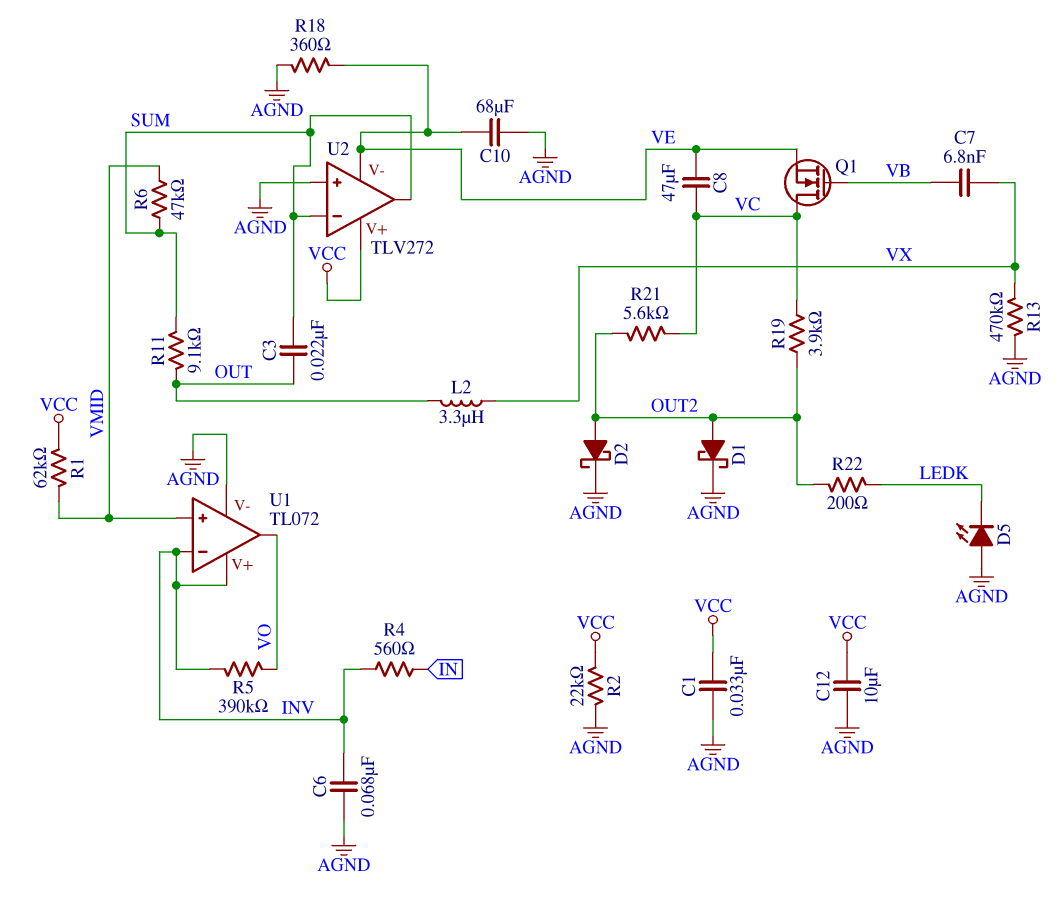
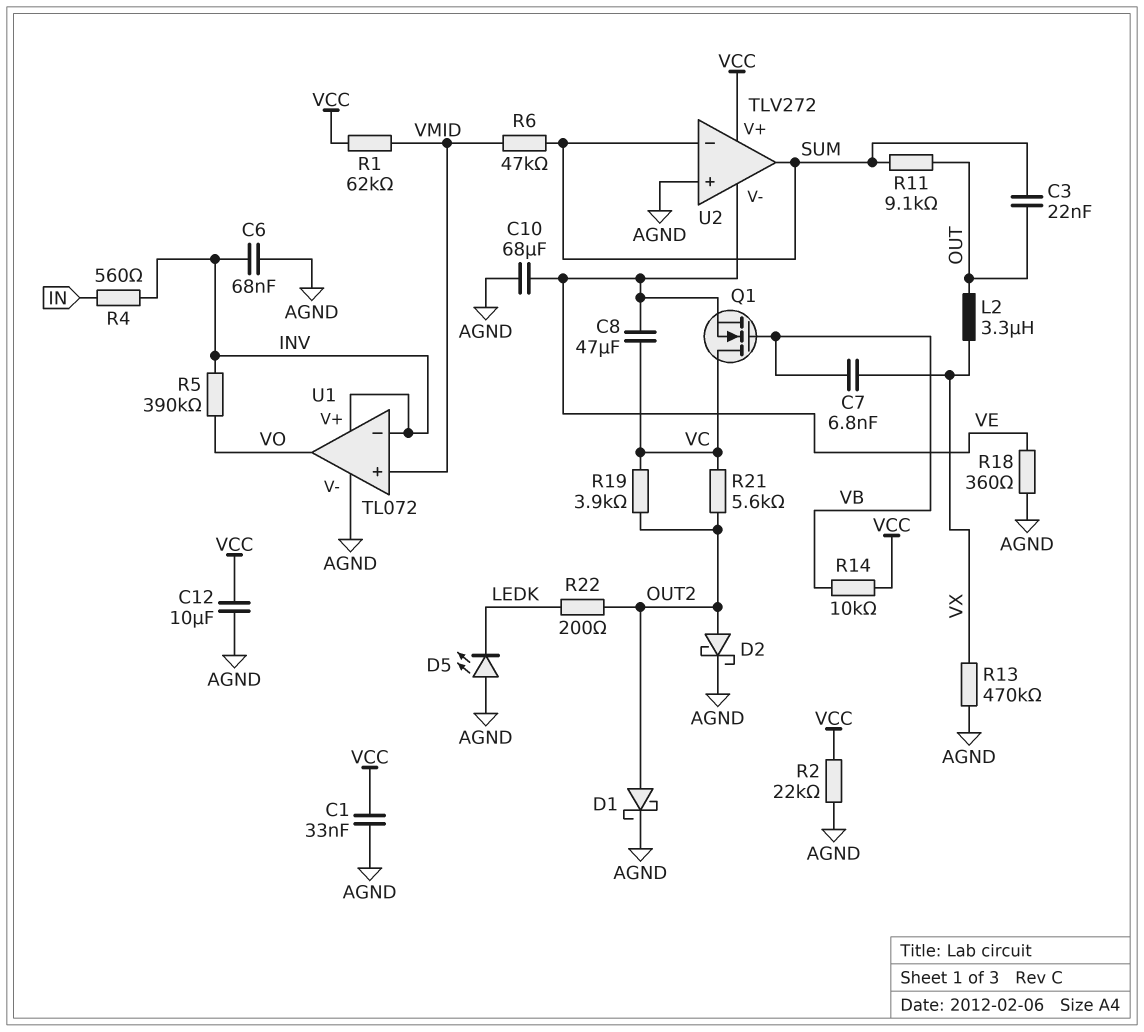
R14: none -> 10k (VB, VCC)

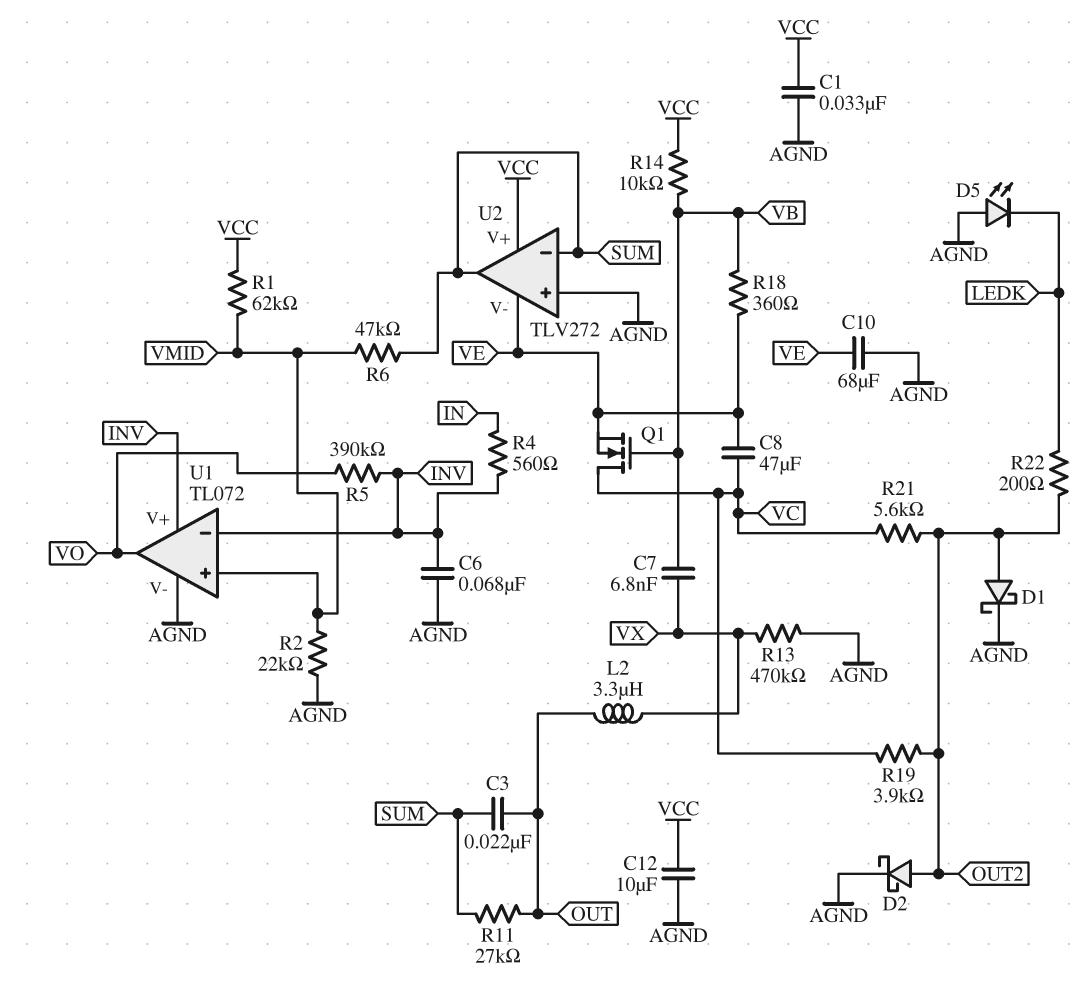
R2: 22k (AGND, VCC) -> 22k (AGND, VMID)
R11: 9.1k (OUT, SUM) -> 27k (OUT, SUM)
R18: 360 (AGND, VE) -> 360 (VB, VE)

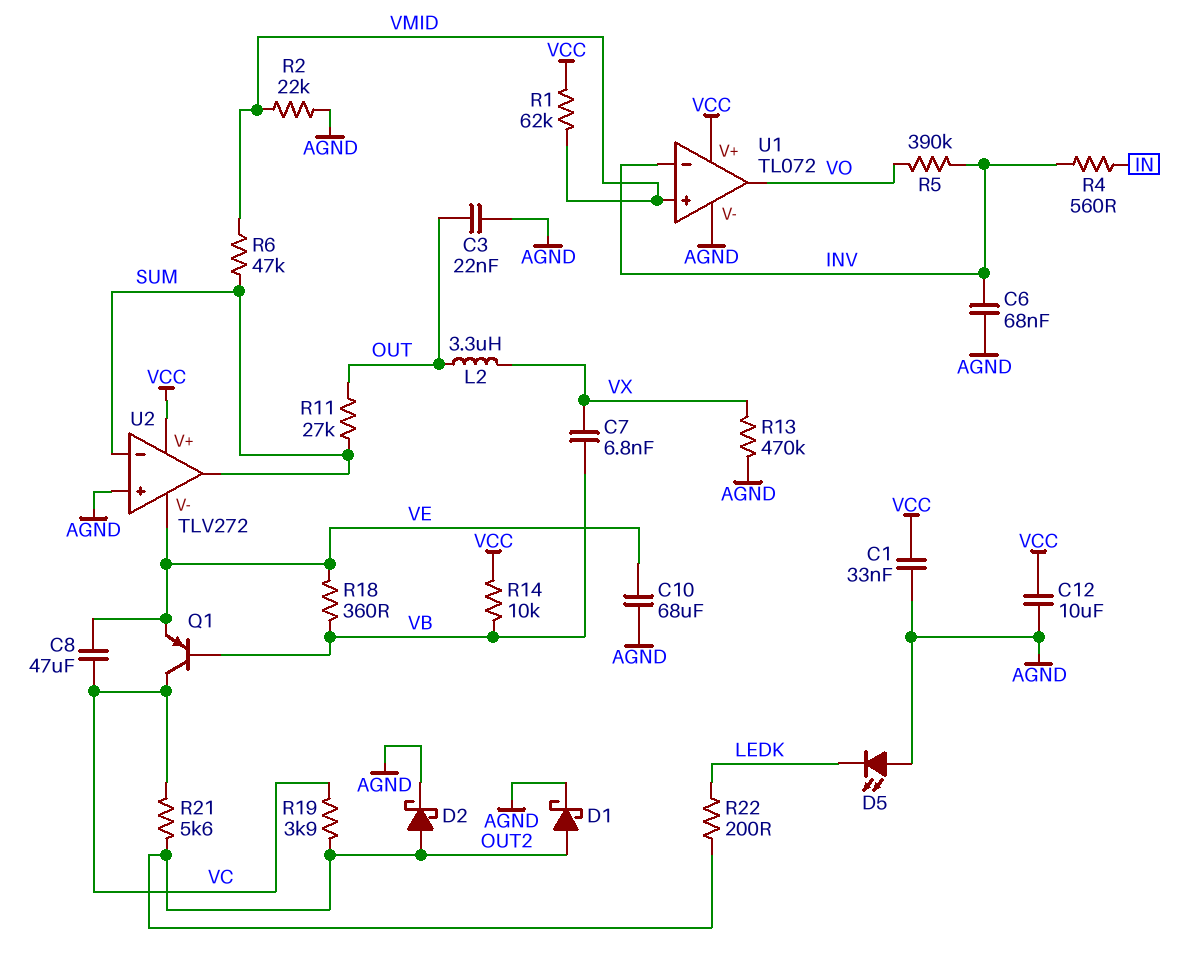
C3: 22nF (OUT, SUM) -> 22nF (AGND, OUT)
Q1: NMOS (G VB, D VC, S VE) -> PNP (B VB, C VC, E VE)
U1 pin V+: INV -> VCC

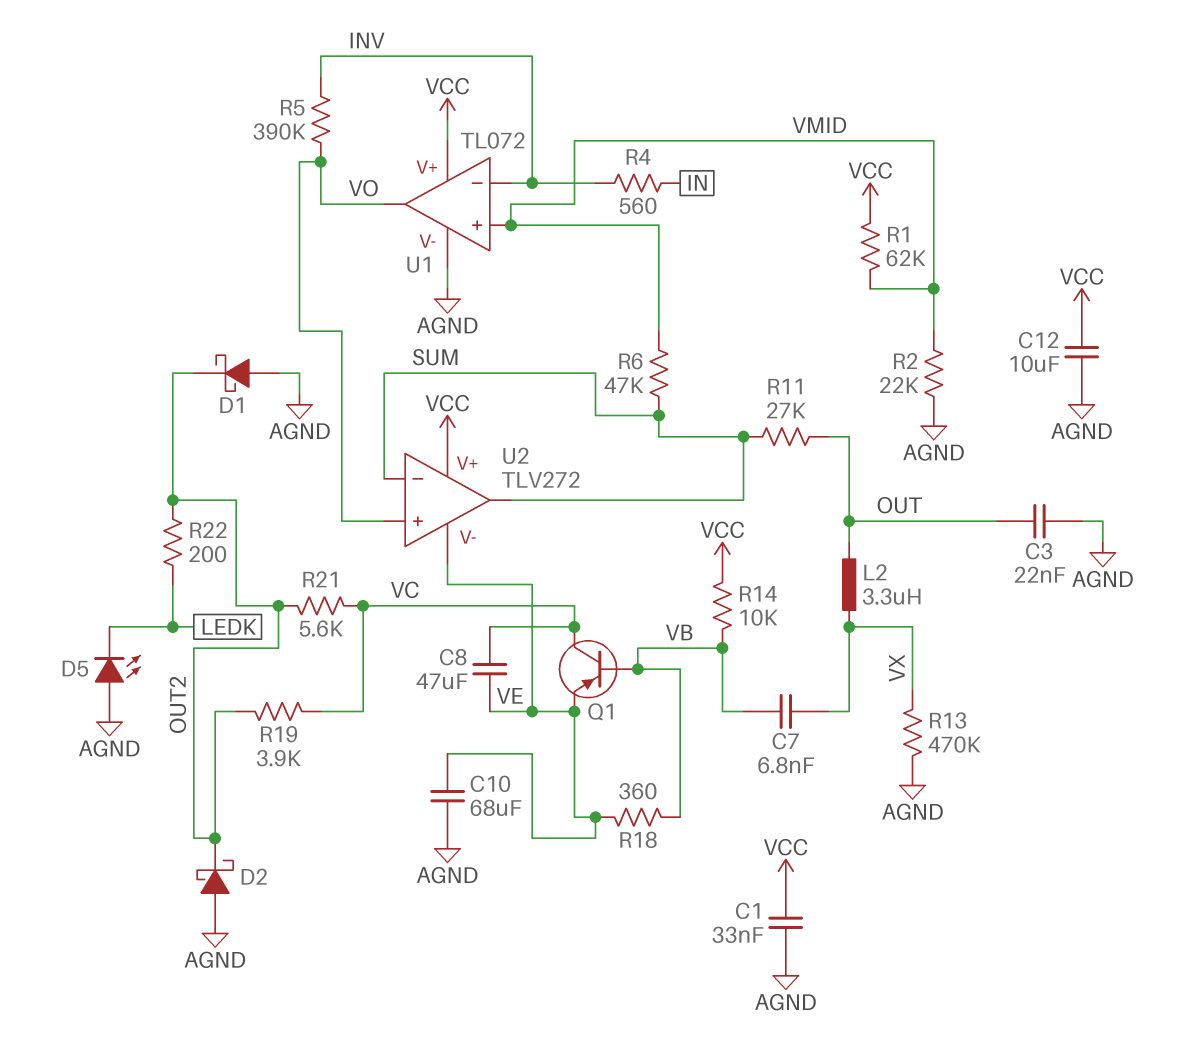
C6: 68nF (AGND, INV) -> none
D1: schottky (A OUT2, K AGND) -> schottky (A AGND, K OUT2)
D2: schottky (A OUT2, K AGND) -> schottky (A AGND, K OUT2)
U2 pin in+: AGND -> VO

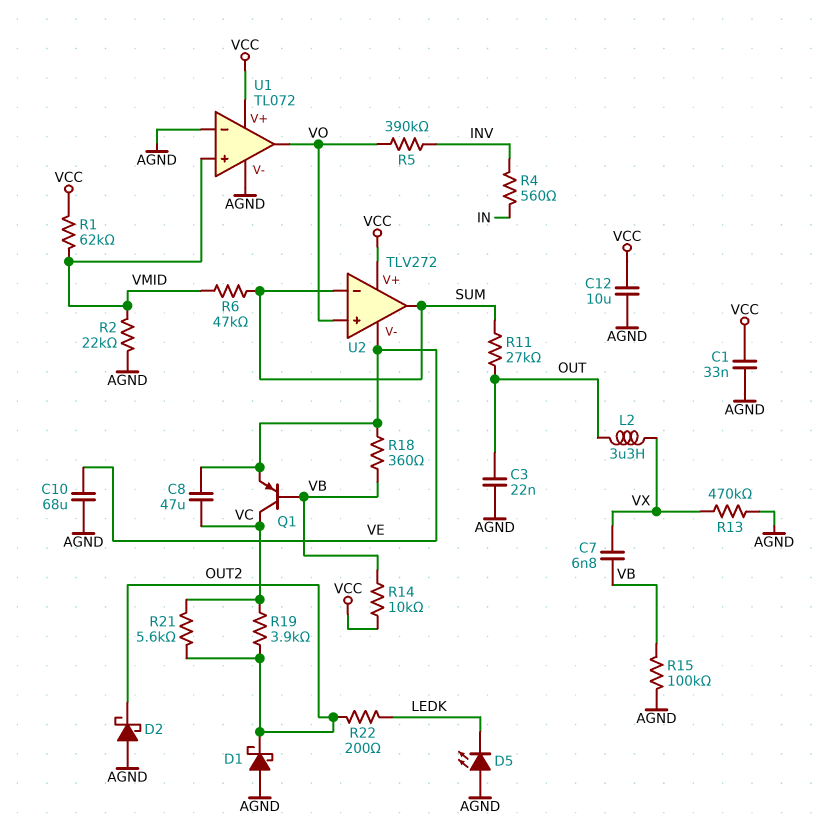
R15: none -> 100k (AGND, VB)
U1 pin in-: INV -> AGND

